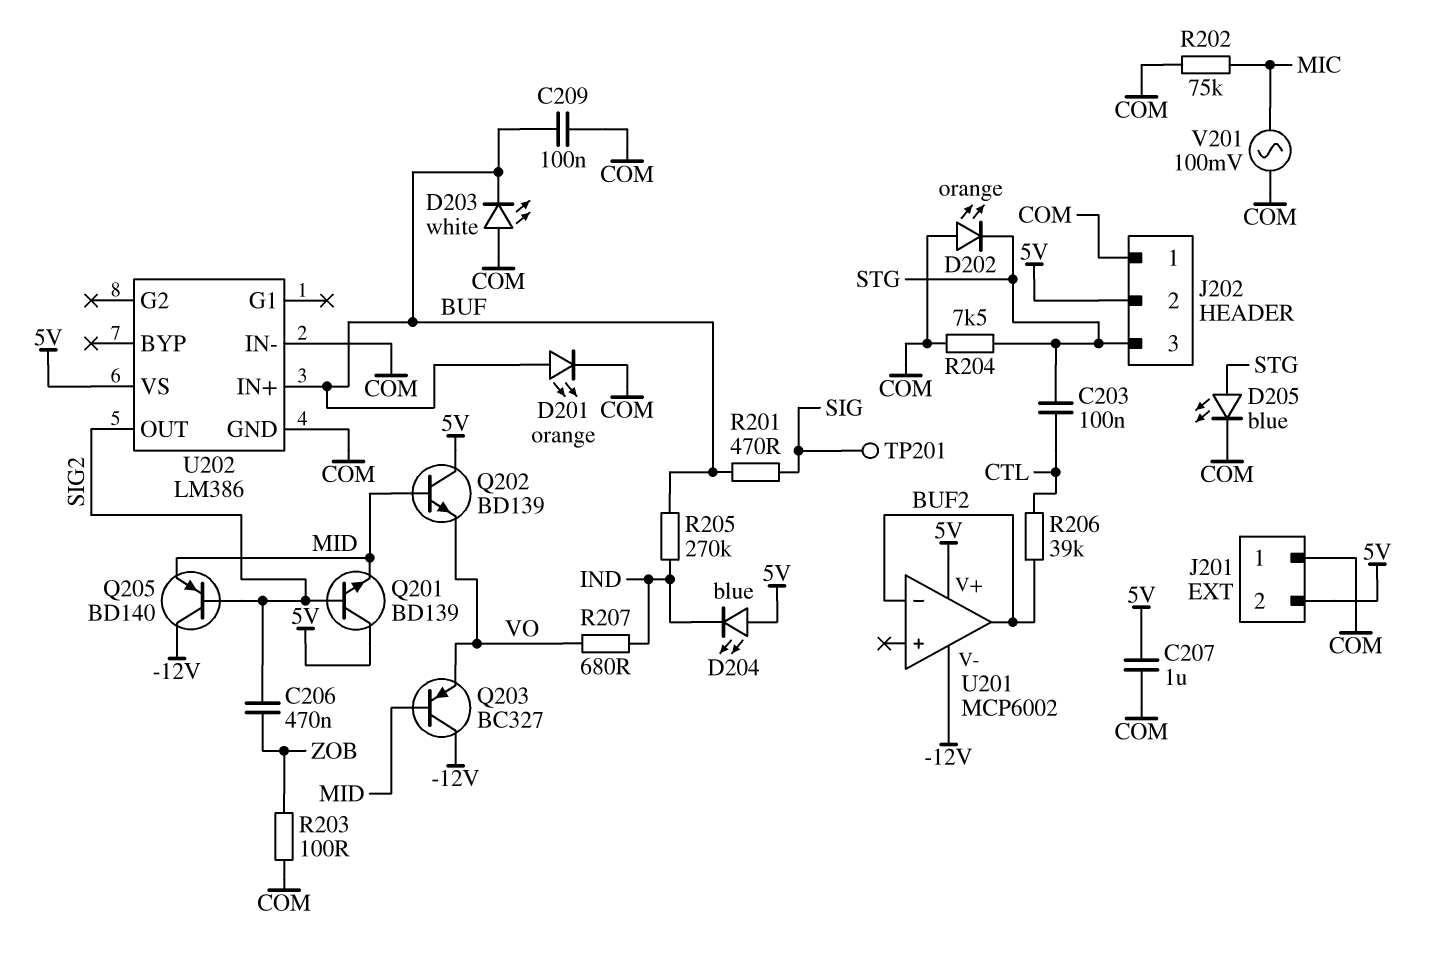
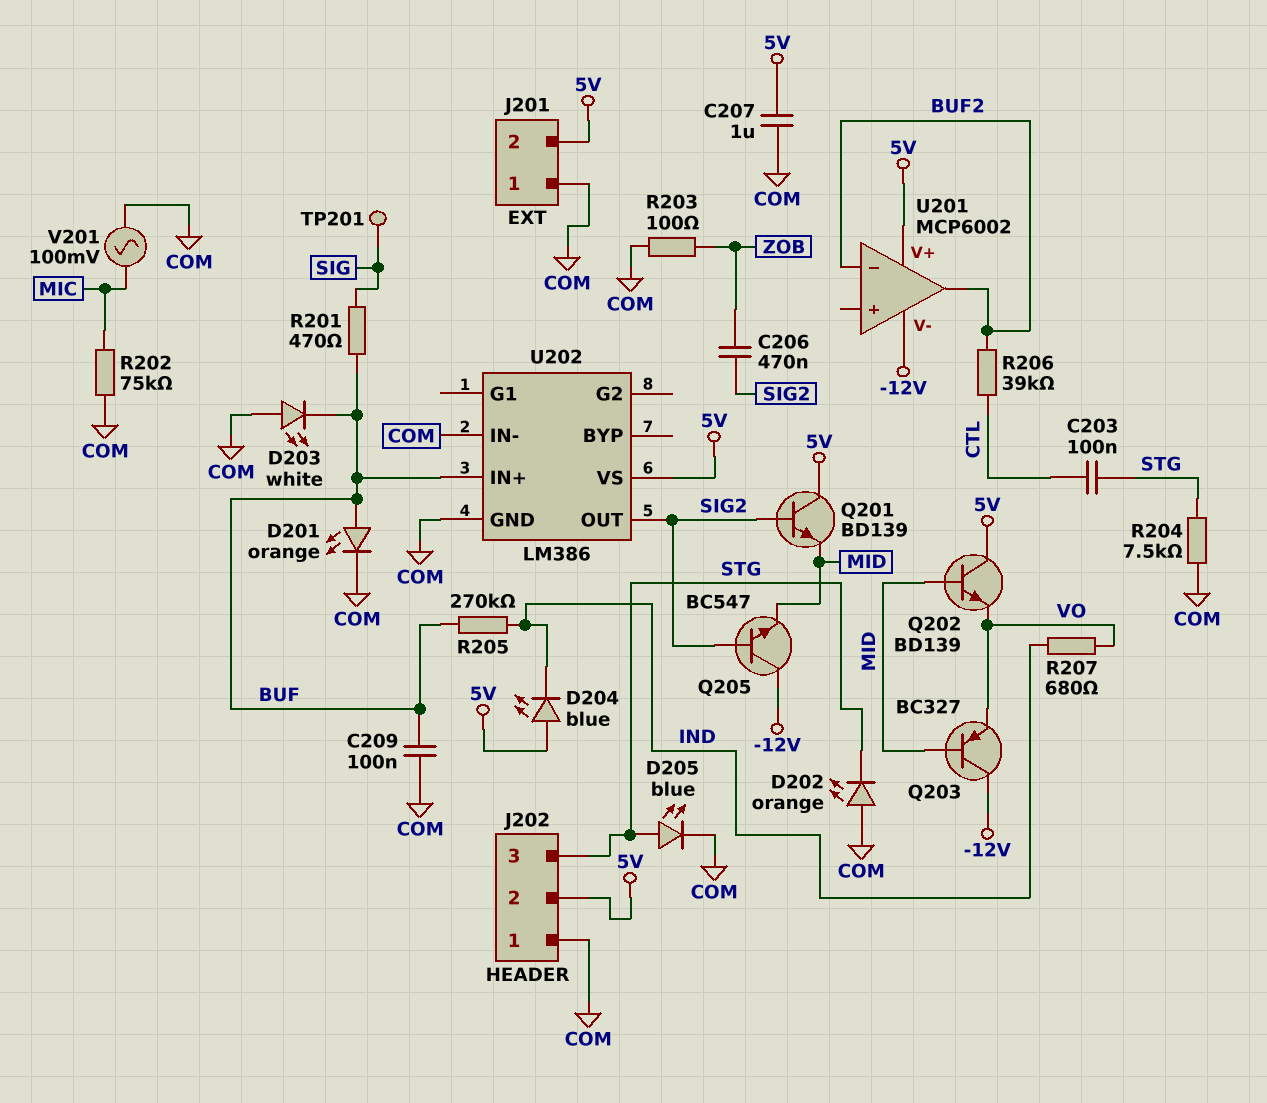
Q205: PNP BD140 (B SIG2, C -12V, E MID) -> NPN BC547 (B SIG2, C -12V, E MID)

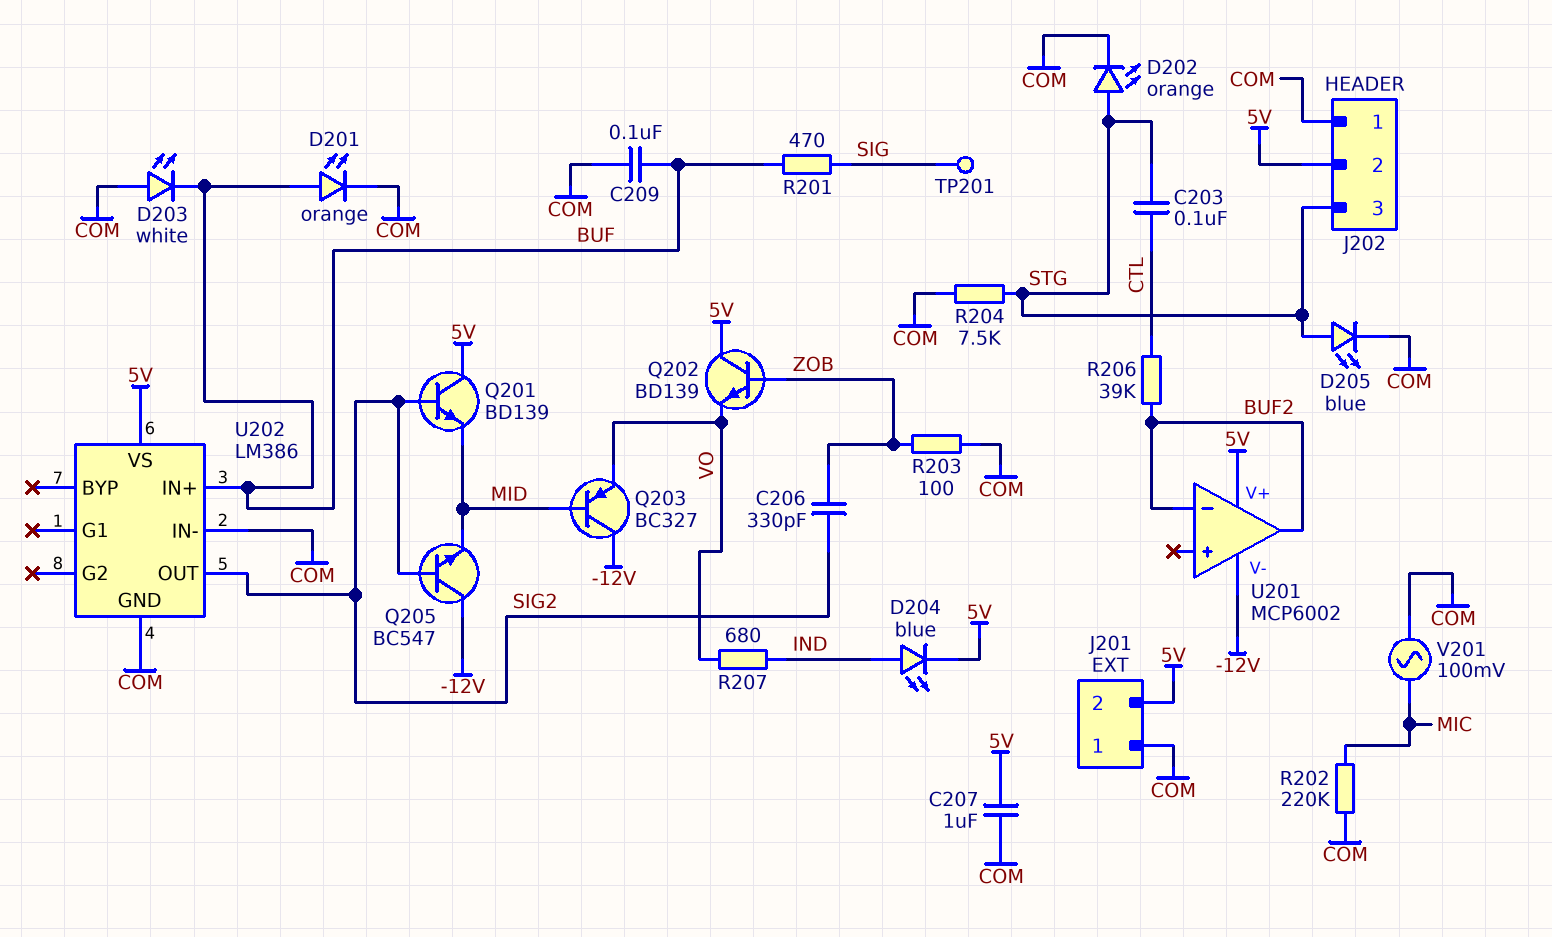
C206: 470nF (SIG2, ZOB) -> 330pF (SIG2, ZOB)
D202: LED orange (A COM, K STG) -> LED orange (A STG, K COM)
D204: LED blue (A 5V, K IND) -> LED blue (A IND, K 5V)
Q202: NPN BD139 (B MID, C 5V, E VO) -> NPN BD139 (B ZOB, C 5V, E VO)
R202: 75k (COM, MIC) -> 220k (COM, MIC)
R205: 270k (BUF, IND) -> none

